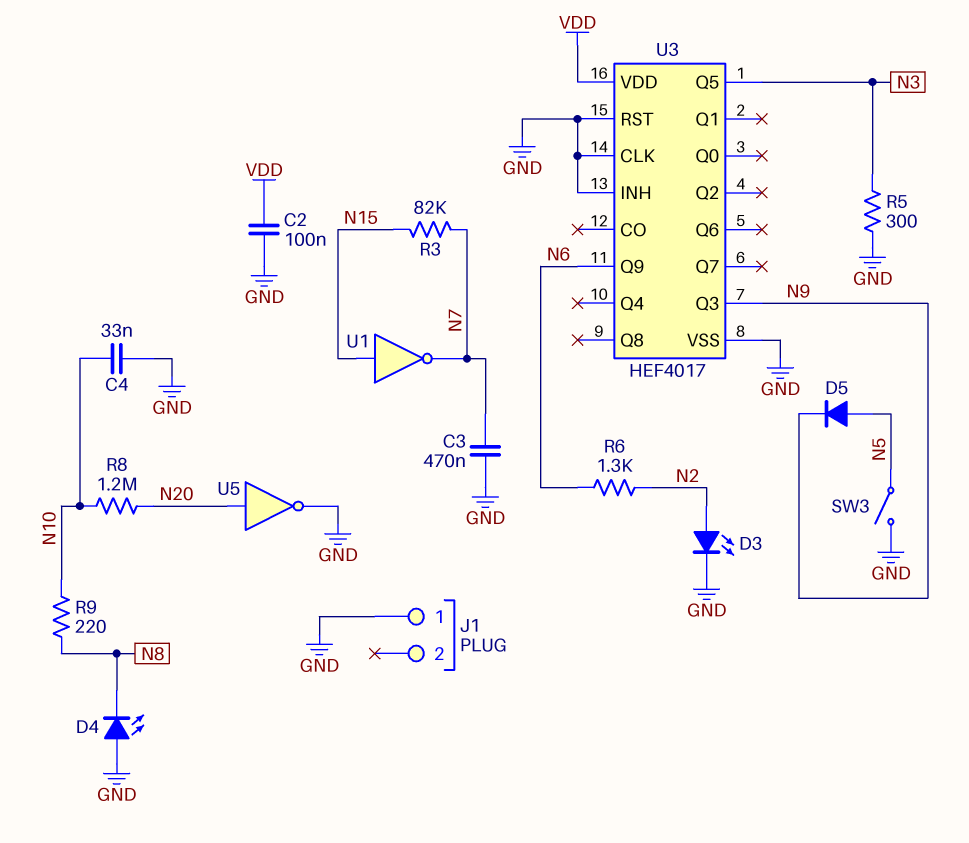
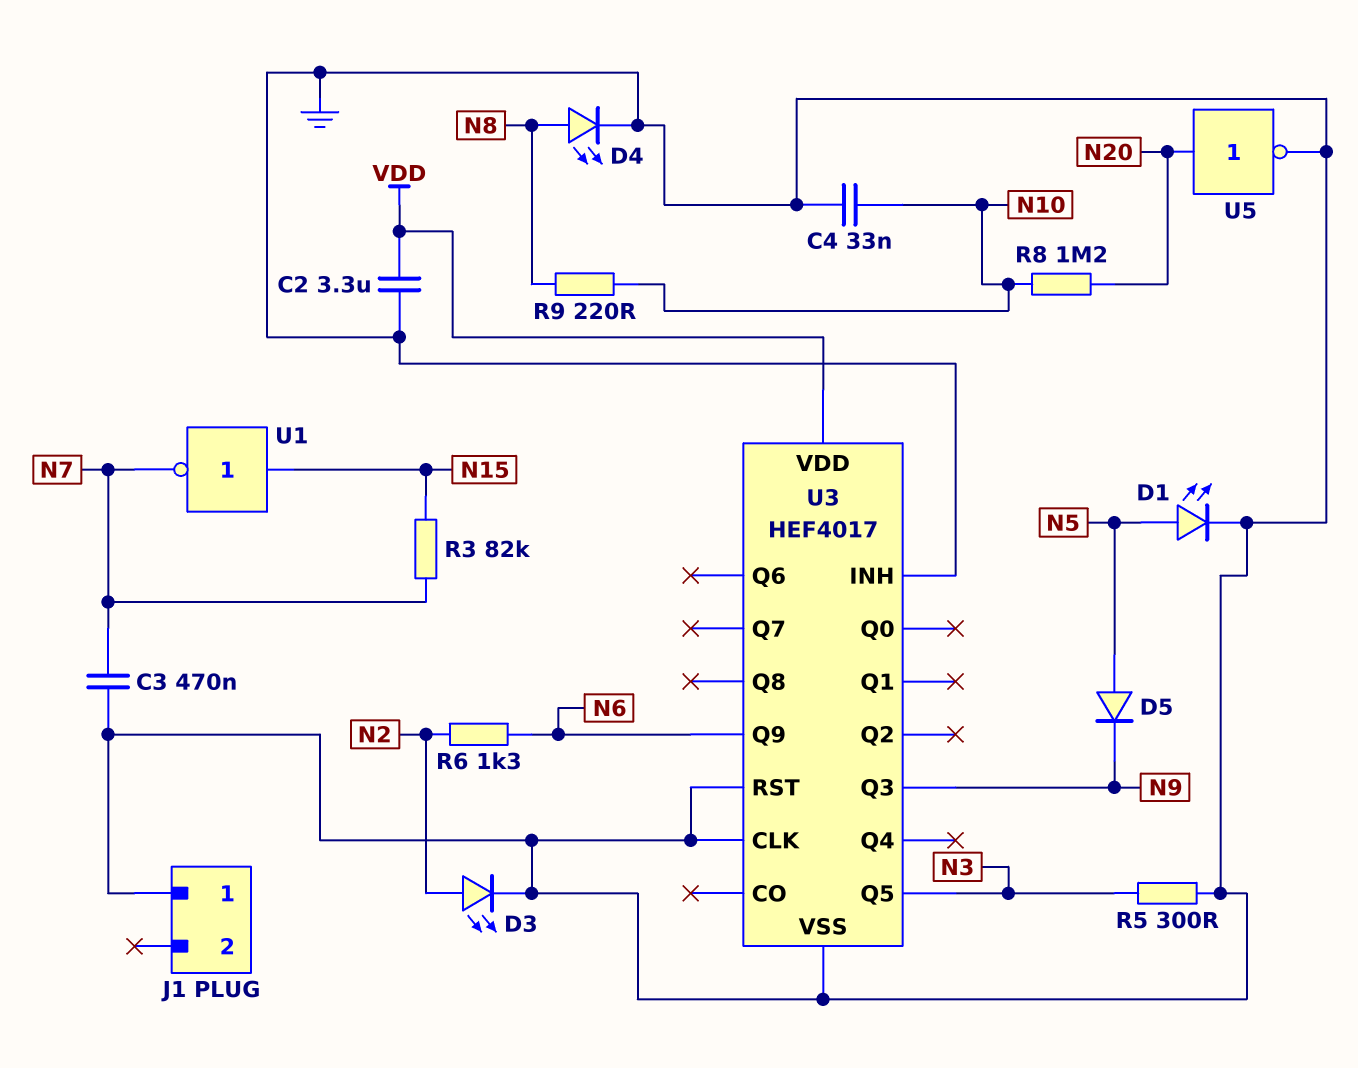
C2: 100nF (GND, VDD) -> 3.3uF (GND, VDD)
D1: none -> LED (A N5, K GND)
D4: LED (A GND, K N8) -> LED (A N8, K GND)
SW3: switch (GND, N5) -> none

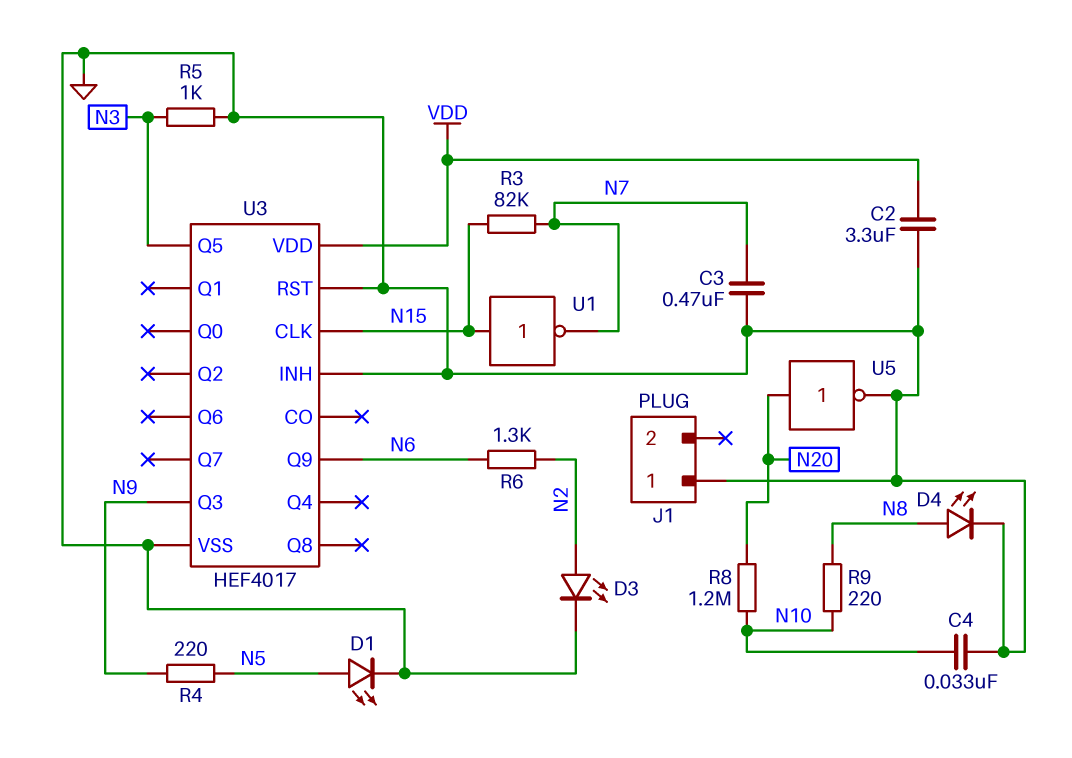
D5: diode (A N5, K N9) -> none
R4: none -> 220 (N5, N9)
R5: 300 (GND, N3) -> 1k (GND, N3)
U3 pin CLK: GND -> N15

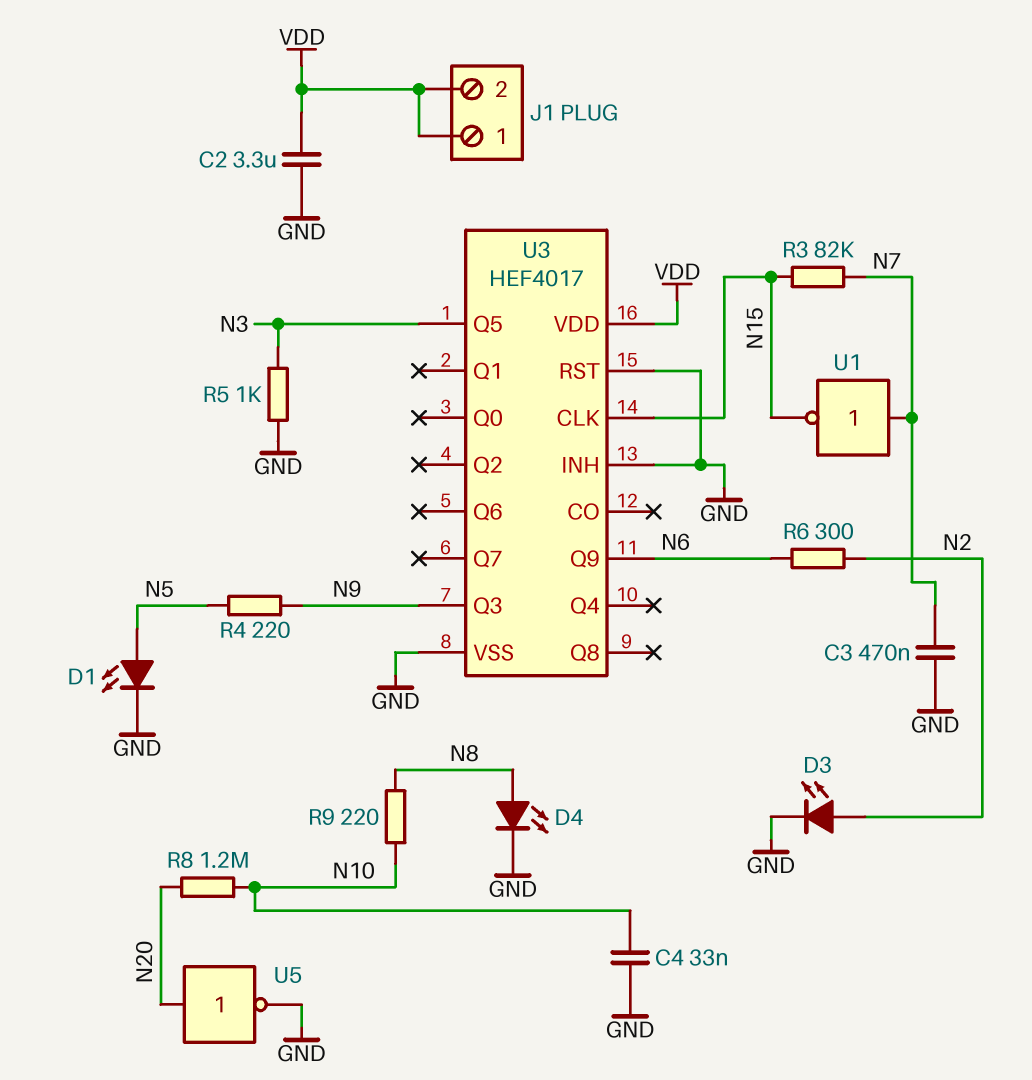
J1 pin 1: GND -> VDD
J1 pin 2: none -> VDD
R6: 1.3k (N2, N6) -> 300 (N2, N6)
U1: NOT (in N15, out N7) -> NOT (in N7, out N15)

